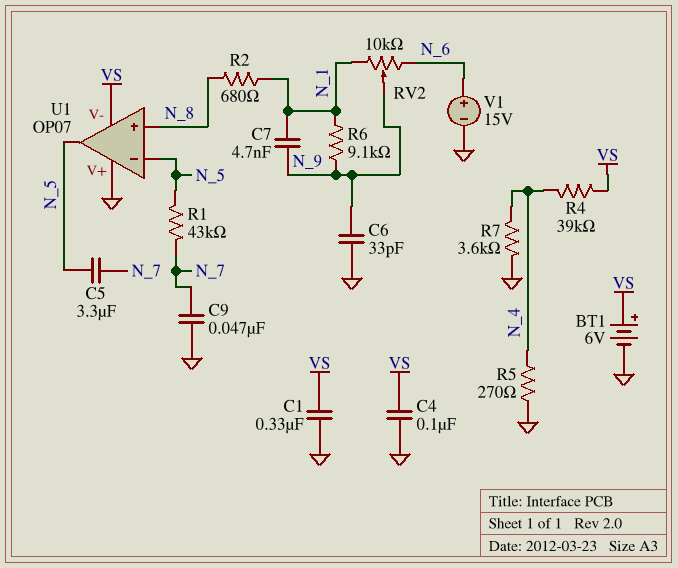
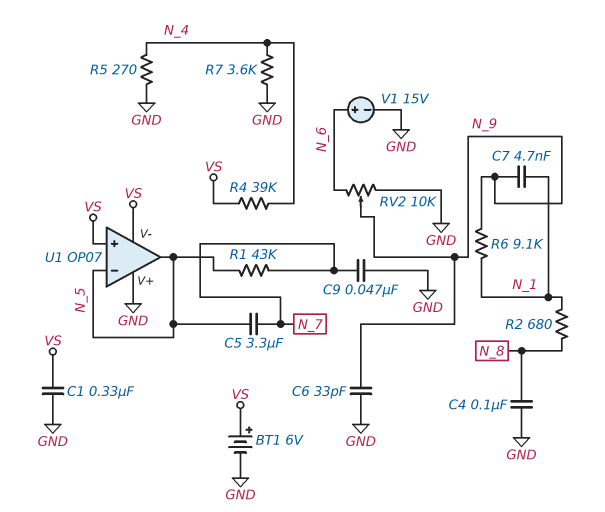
C4: 100nF (GND, VS) -> 100nF (GND, N_8)
RV2: 10k (N_1, N_6, wiper N_9) -> 10k (GND, N_6, wiper N_9)
U1 pin in+: N_8 -> VS

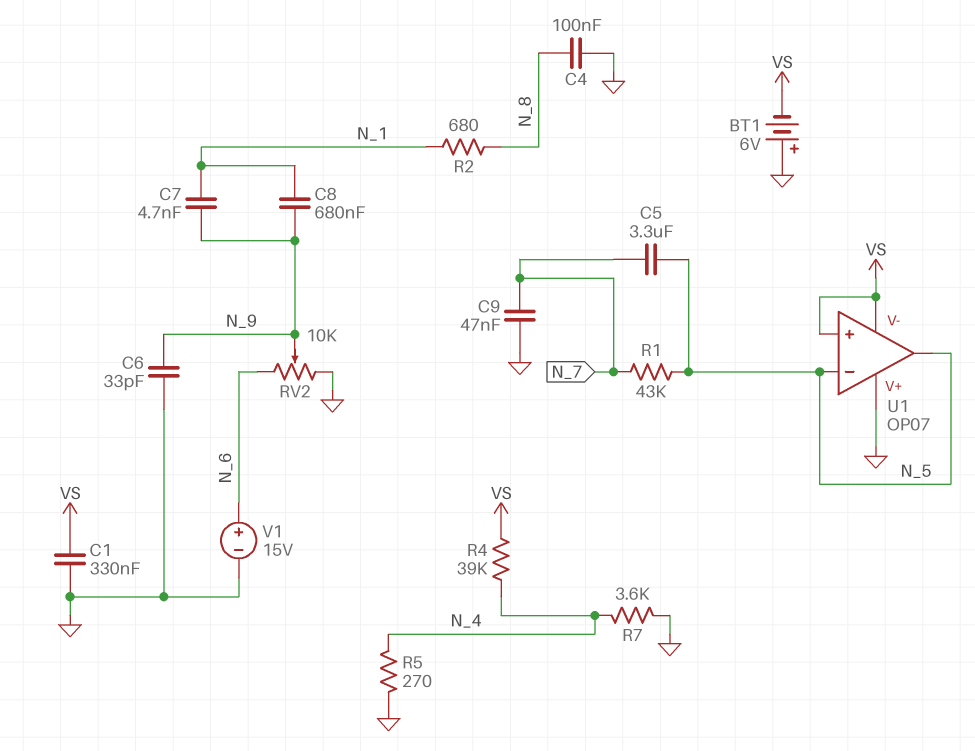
BT1: 6V (plus VS, minus GND) -> 6V (plus GND, minus VS)
C8: none -> 680nF (N_1, N_9)
R6: 9.1k (N_1, N_9) -> none

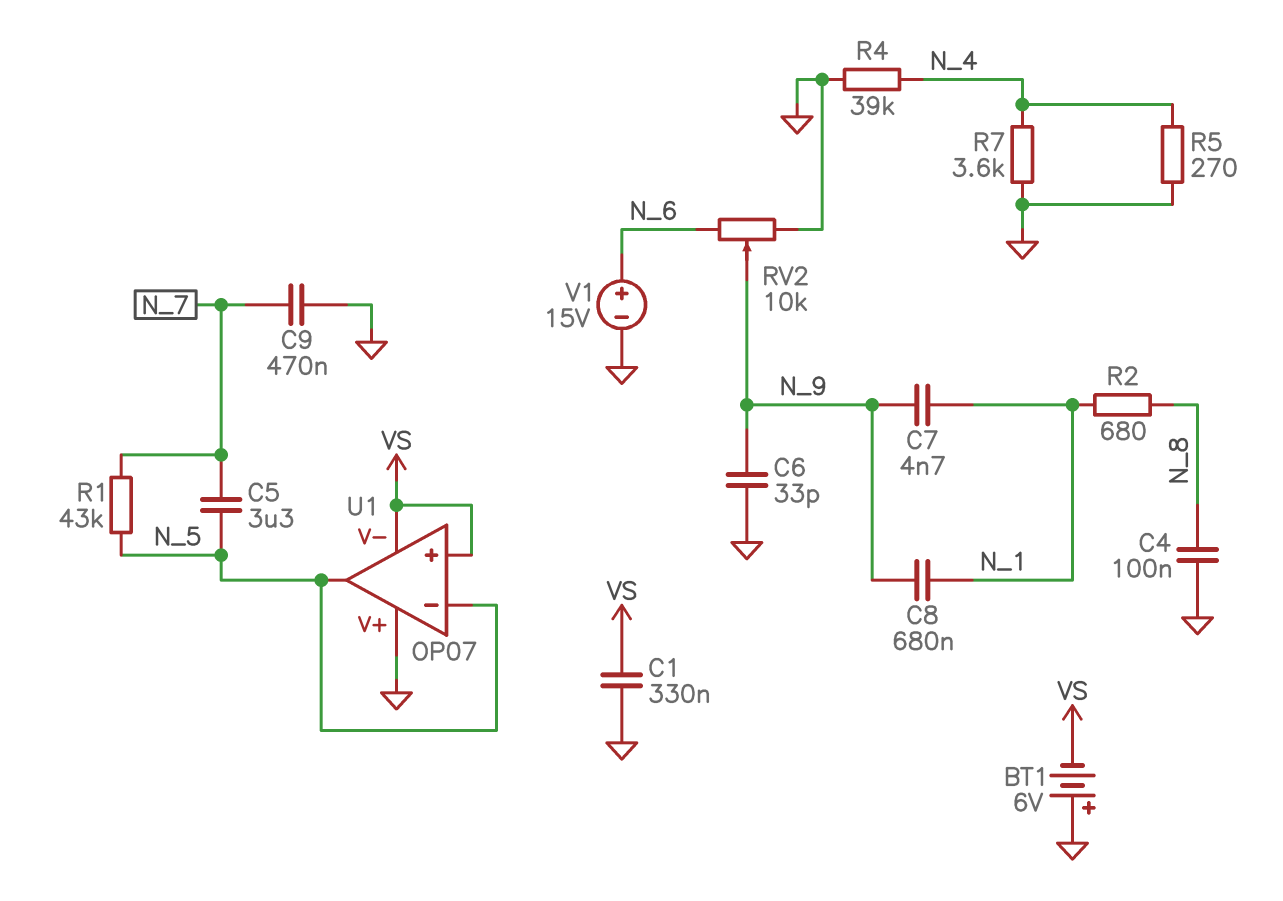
C9: 47nF (GND, N_7) -> 470nF (GND, N_7)
R4: 39k (N_4, VS) -> 39k (GND, N_4)

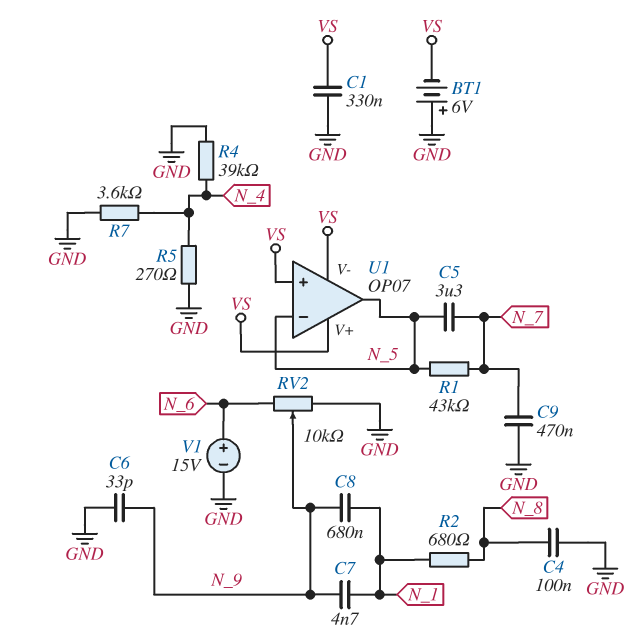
U1 pin V+: GND -> VS

